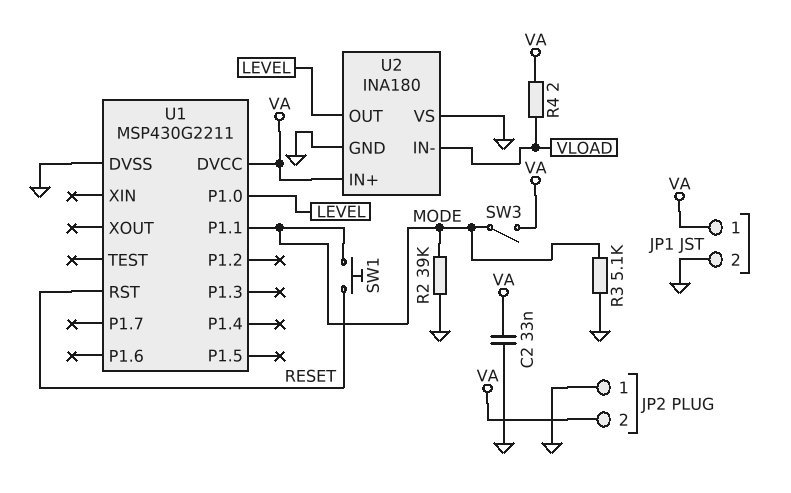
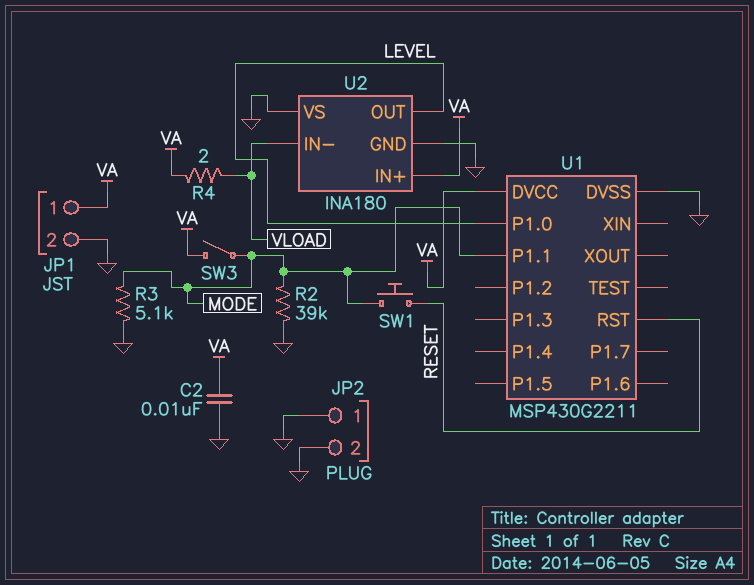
C2: 33nF (GND, VA) -> 10nF (GND, VA)
JP2 pin 2: VA -> GND

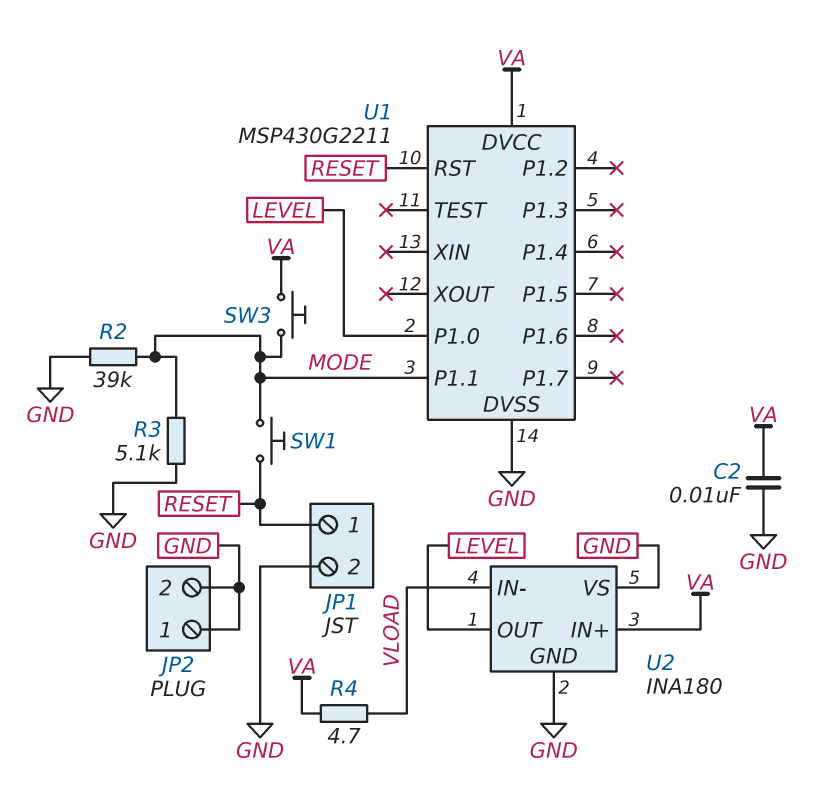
JP1 pin 1: VA -> RESET
R4: 2 (VA, VLOAD) -> 4.7 (VA, VLOAD)
SW3: switch (MODE, VA) -> button (MODE, VA)

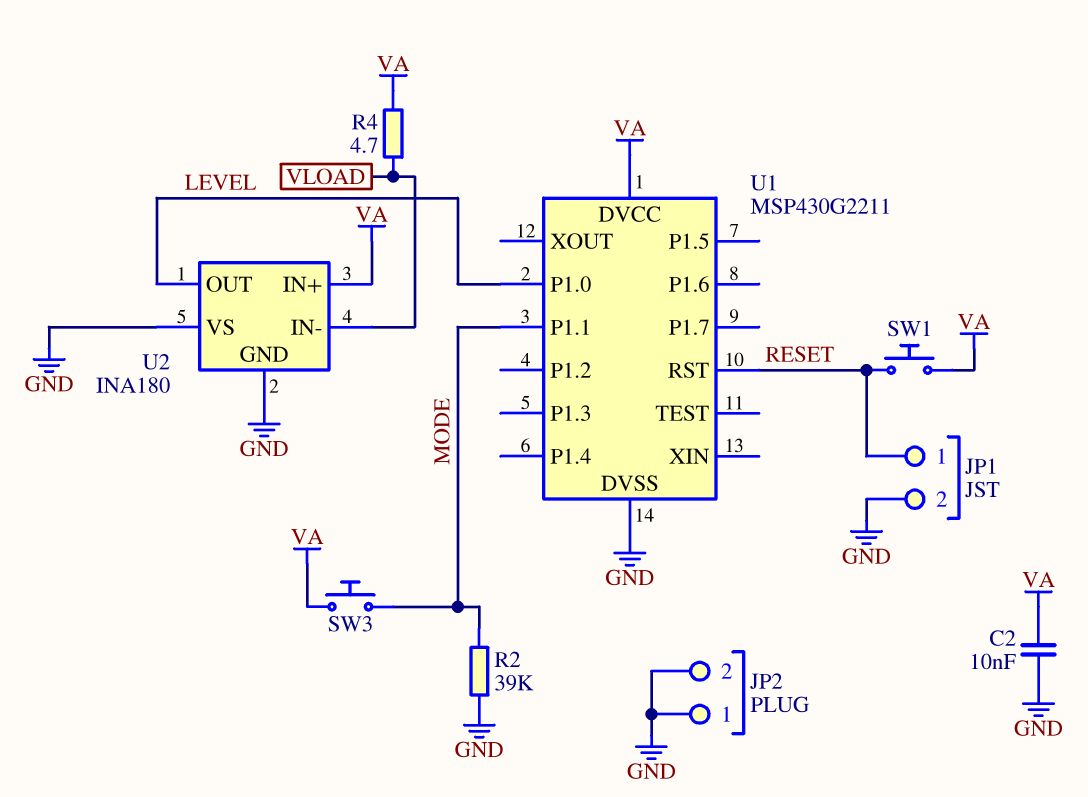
R3: 5.1k (GND, MODE) -> none
SW1: button (MODE, RESET) -> button (RESET, VA)

